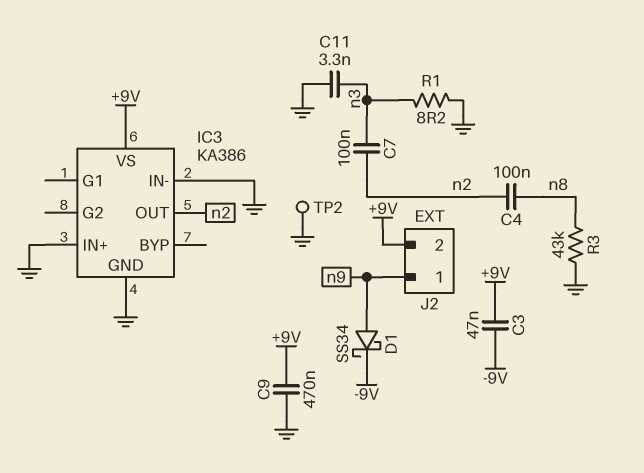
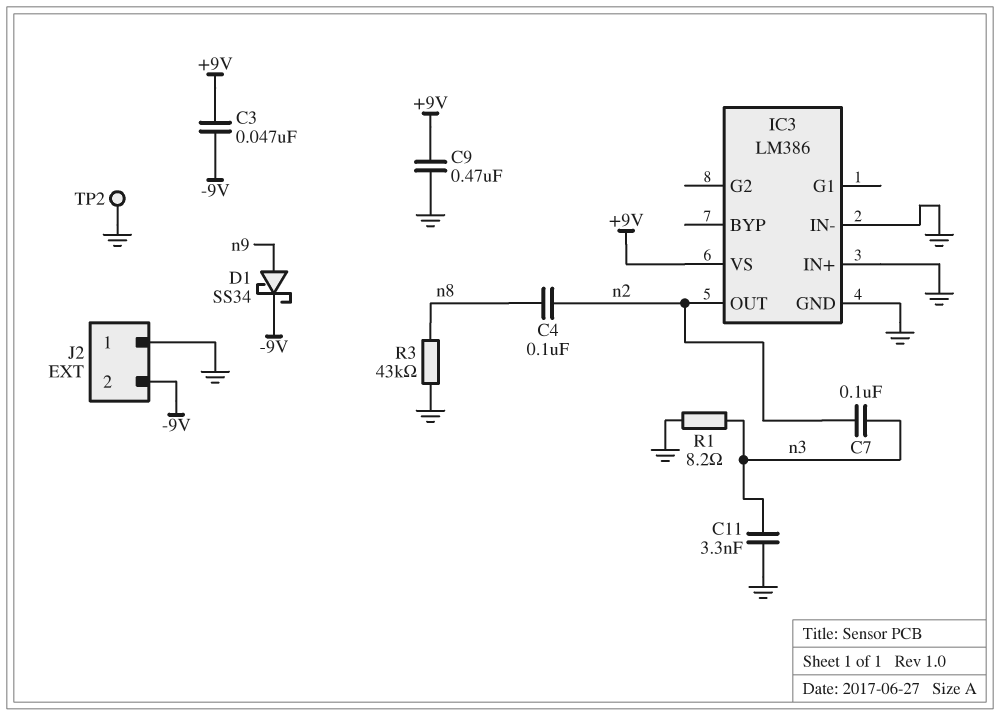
IC3: KA386 -> LM386
J2 pin 1: n9 -> GND
J2 pin 2: +9V -> -9V

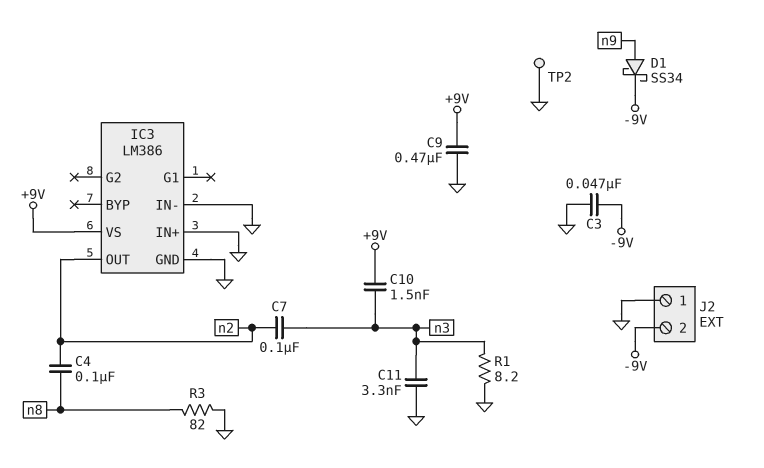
C3: 47nF (+9V, -9V) -> 47nF (-9V, GND)
C10: none -> 1.5nF (+9V, n3)
R3: 43k (GND, n8) -> 82 (GND, n8)

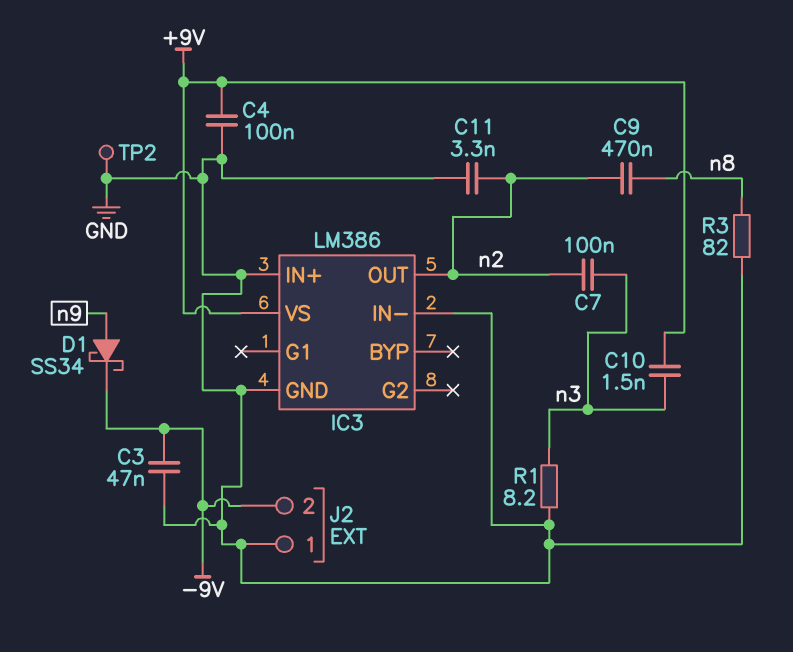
C4: 100nF (n2, n8) -> 100nF (+9V, GND)
C9: 470nF (+9V, GND) -> 470nF (n2, n8)
C11: 3.3nF (GND, n3) -> 3.3nF (GND, n2)

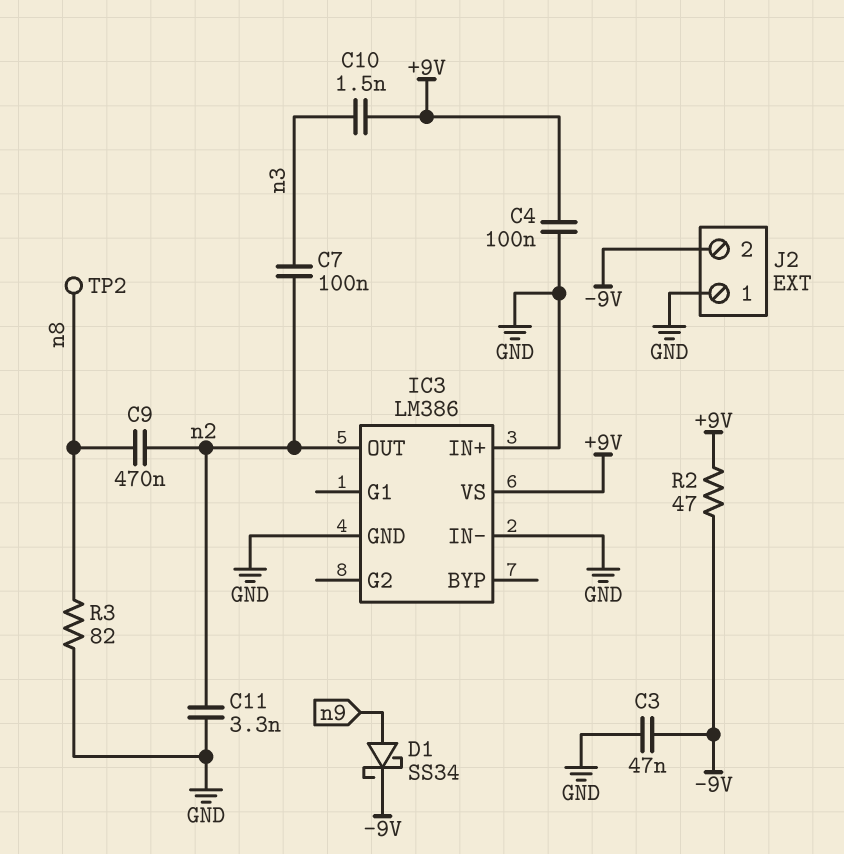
R1: 8.2 (GND, n3) -> none
R2: none -> 47 (+9V, -9V)
TP2: test point (GND) -> test point (n8)

